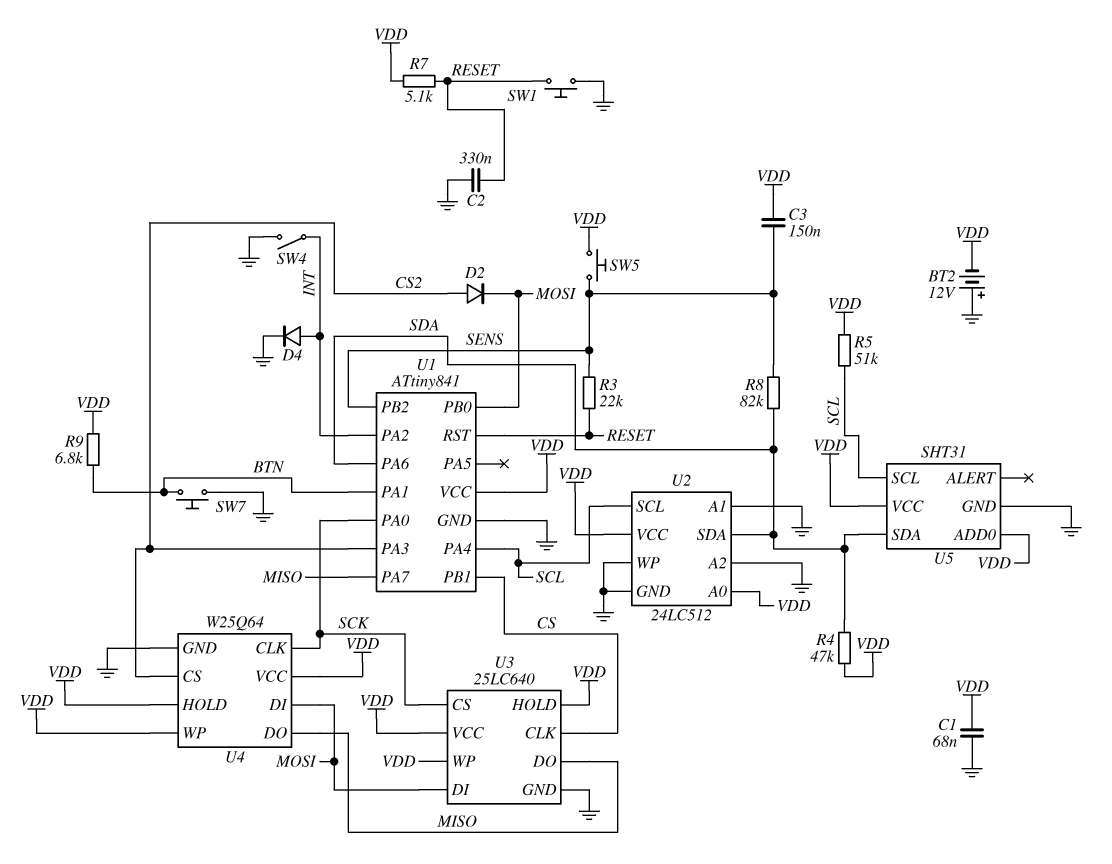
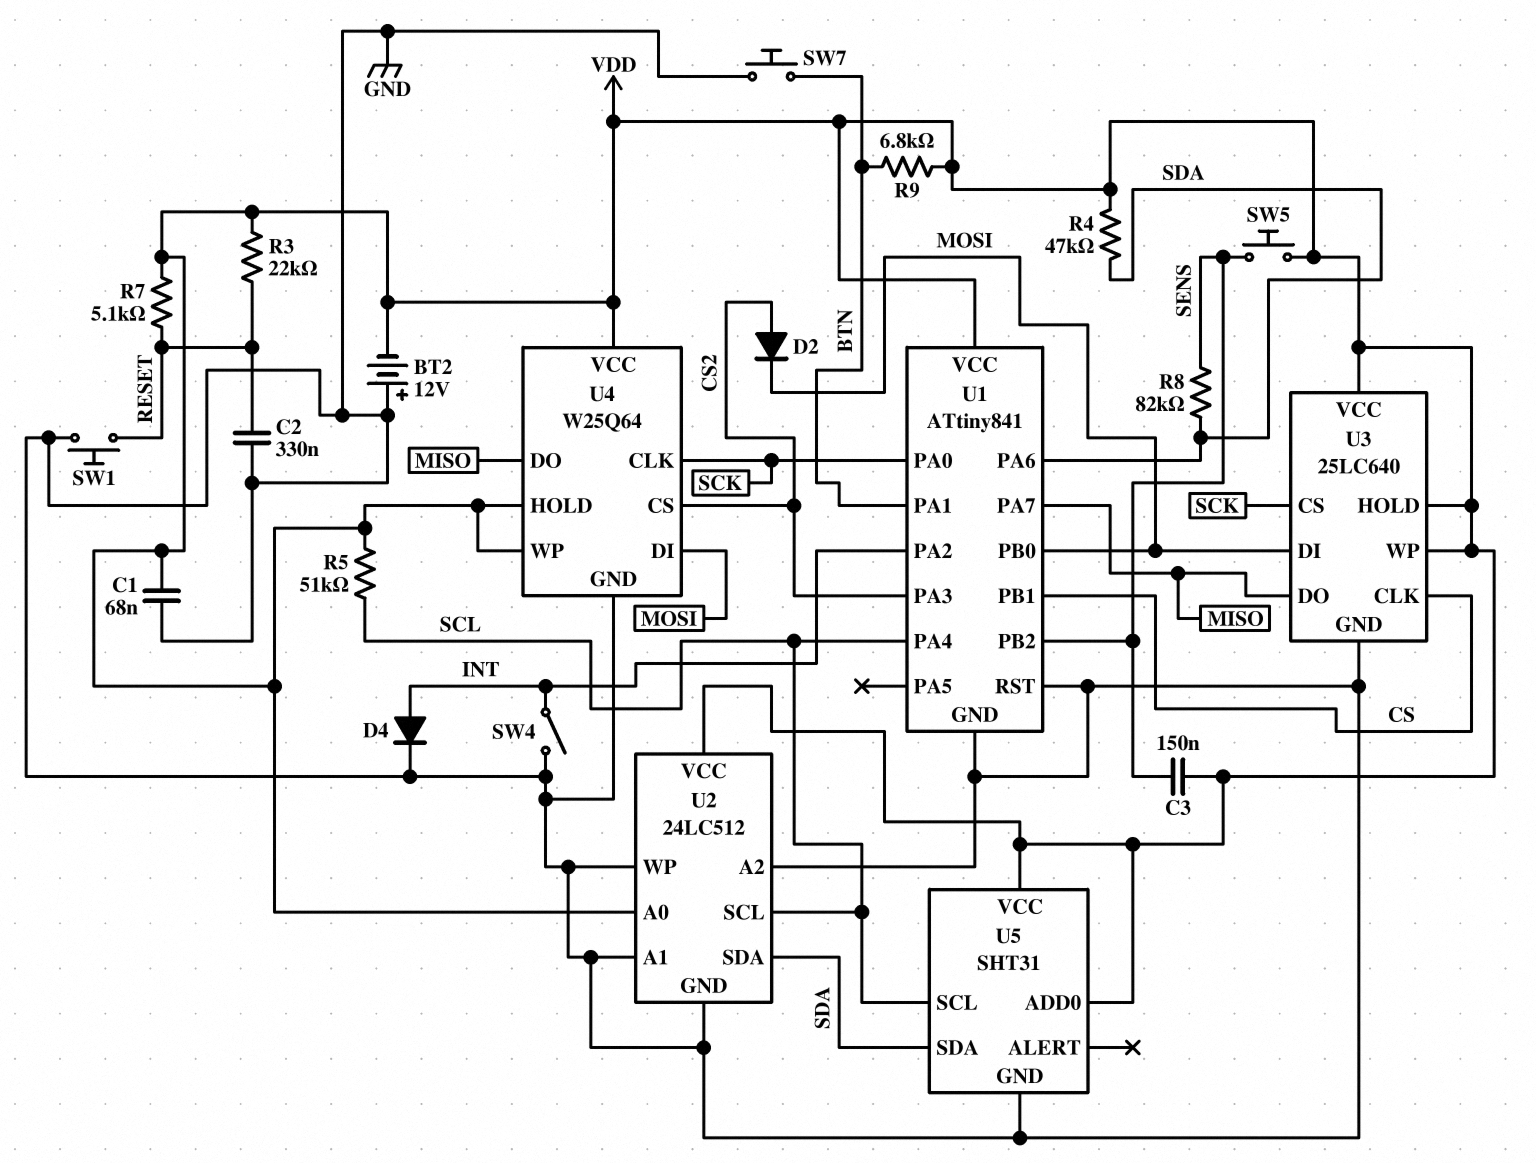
R3: 22k (RESET, SENS) -> 22k (RESET, VDD)
U1 pin RST: RESET -> GND

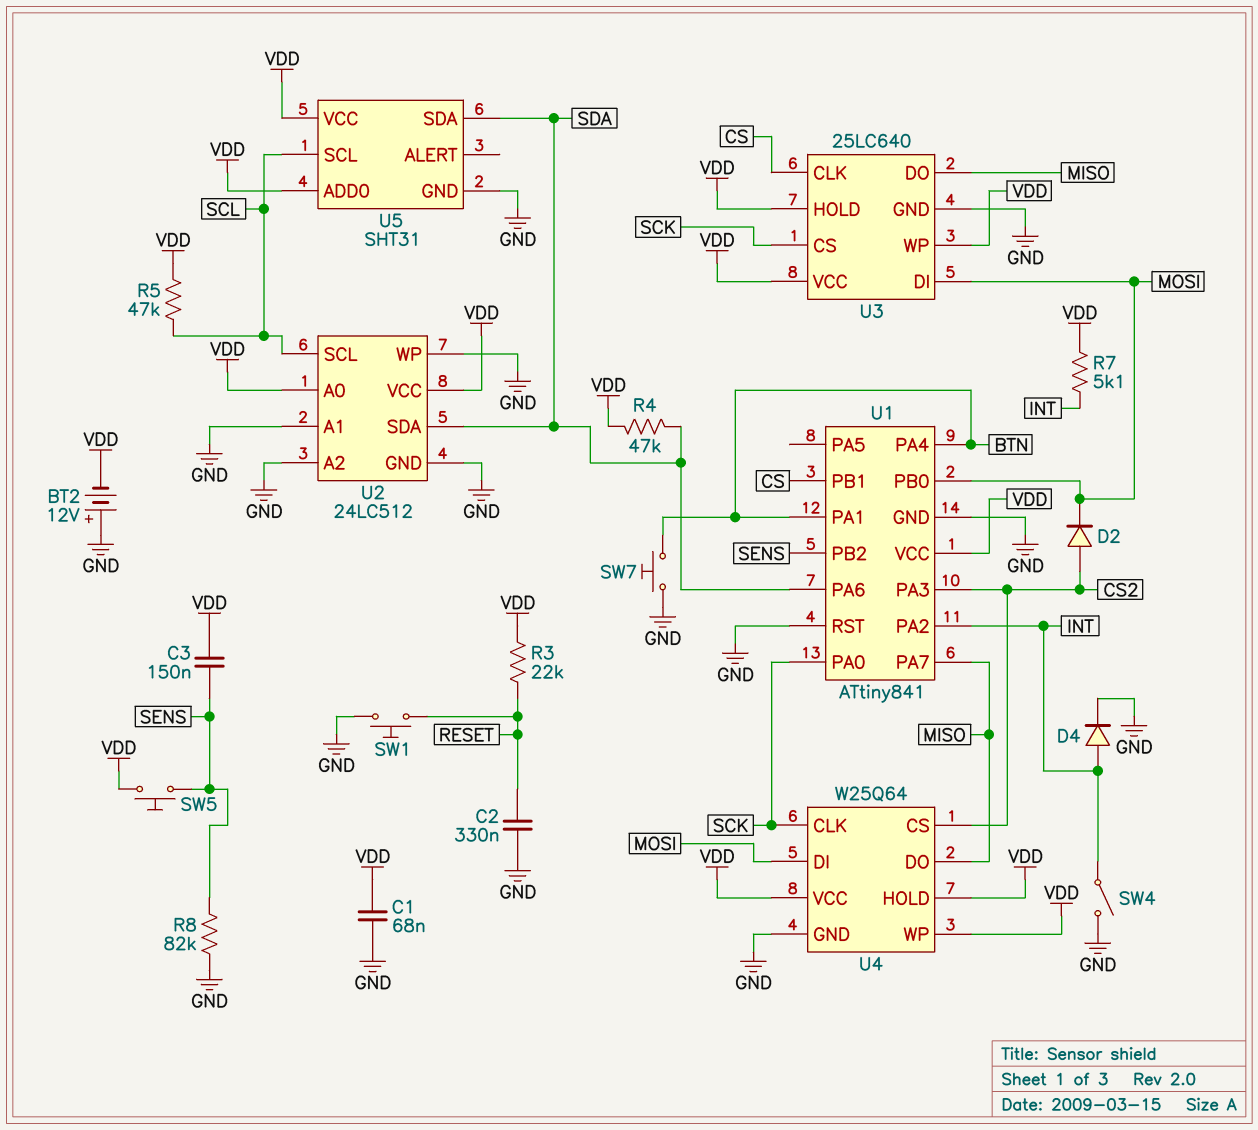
R5: 51k (SCL, VDD) -> 47k (SCL, VDD)
R7: 5.1k (RESET, VDD) -> 5.1k (INT, VDD)
R8: 82k (SDA, SENS) -> 82k (GND, SENS)
R9: 6.8k (BTN, VDD) -> none
U1 pin PA4: SCL -> BTN

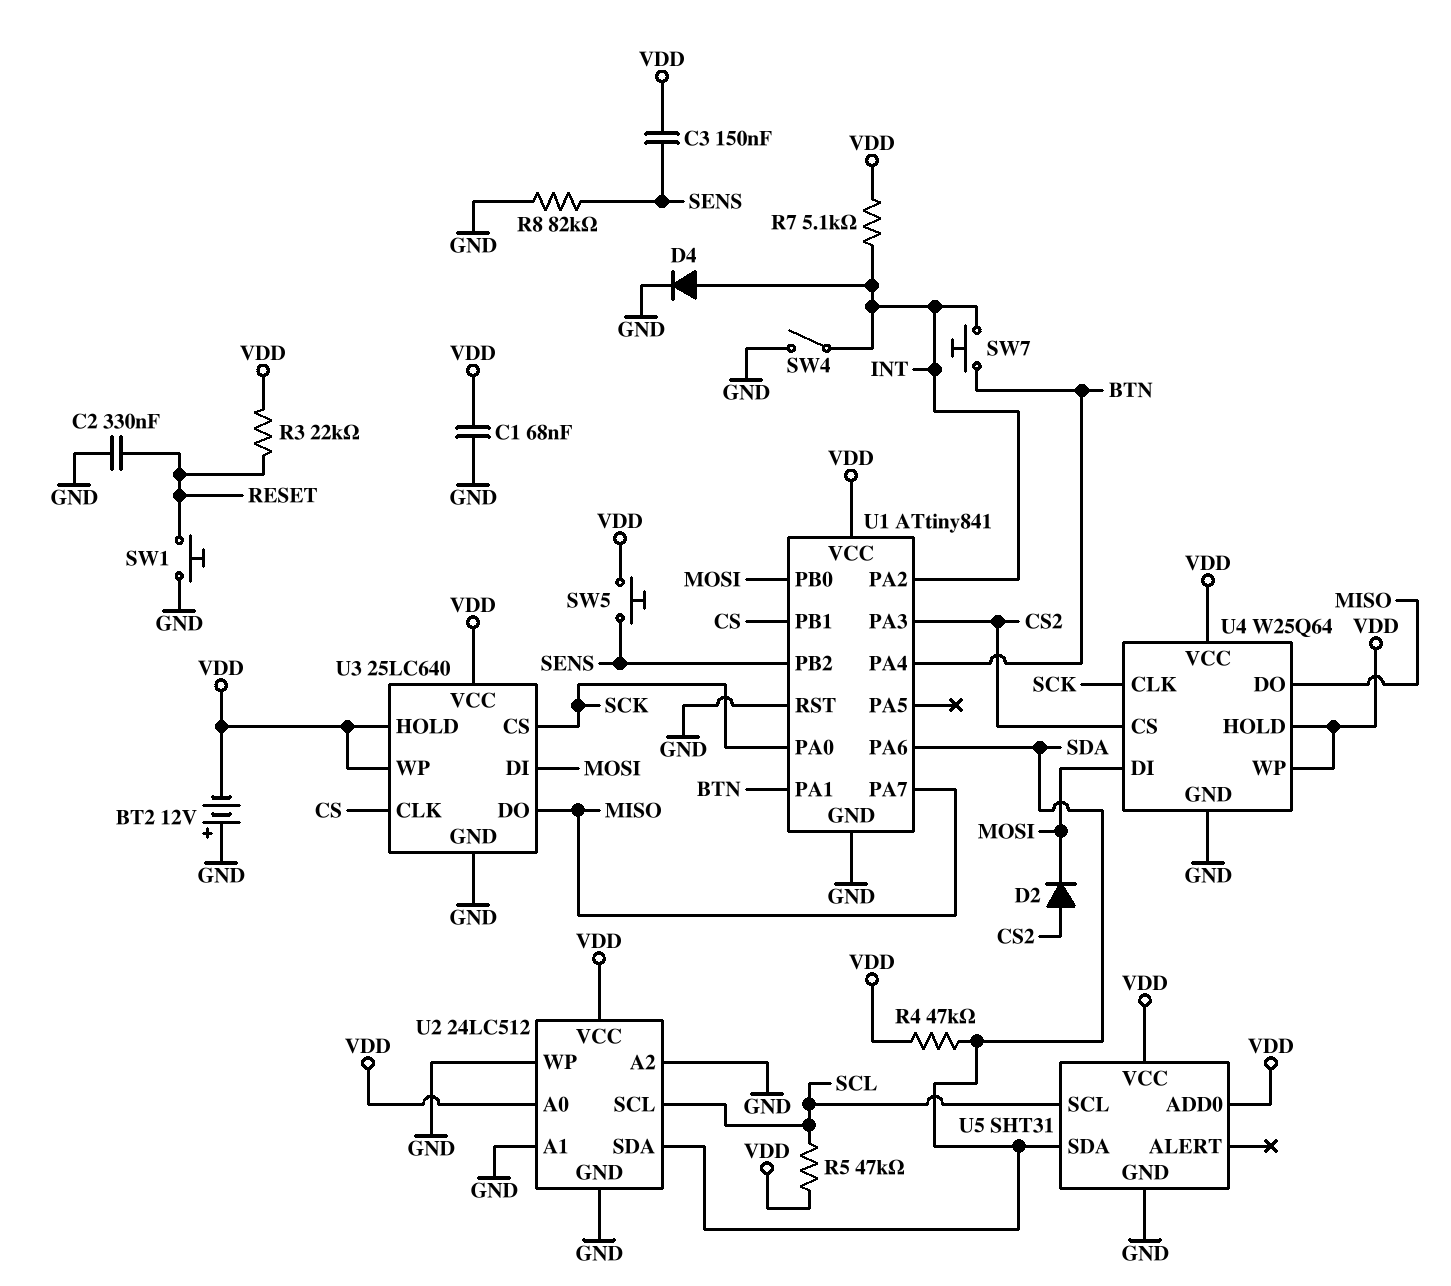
SW7: button (BTN, GND) -> button (BTN, INT)

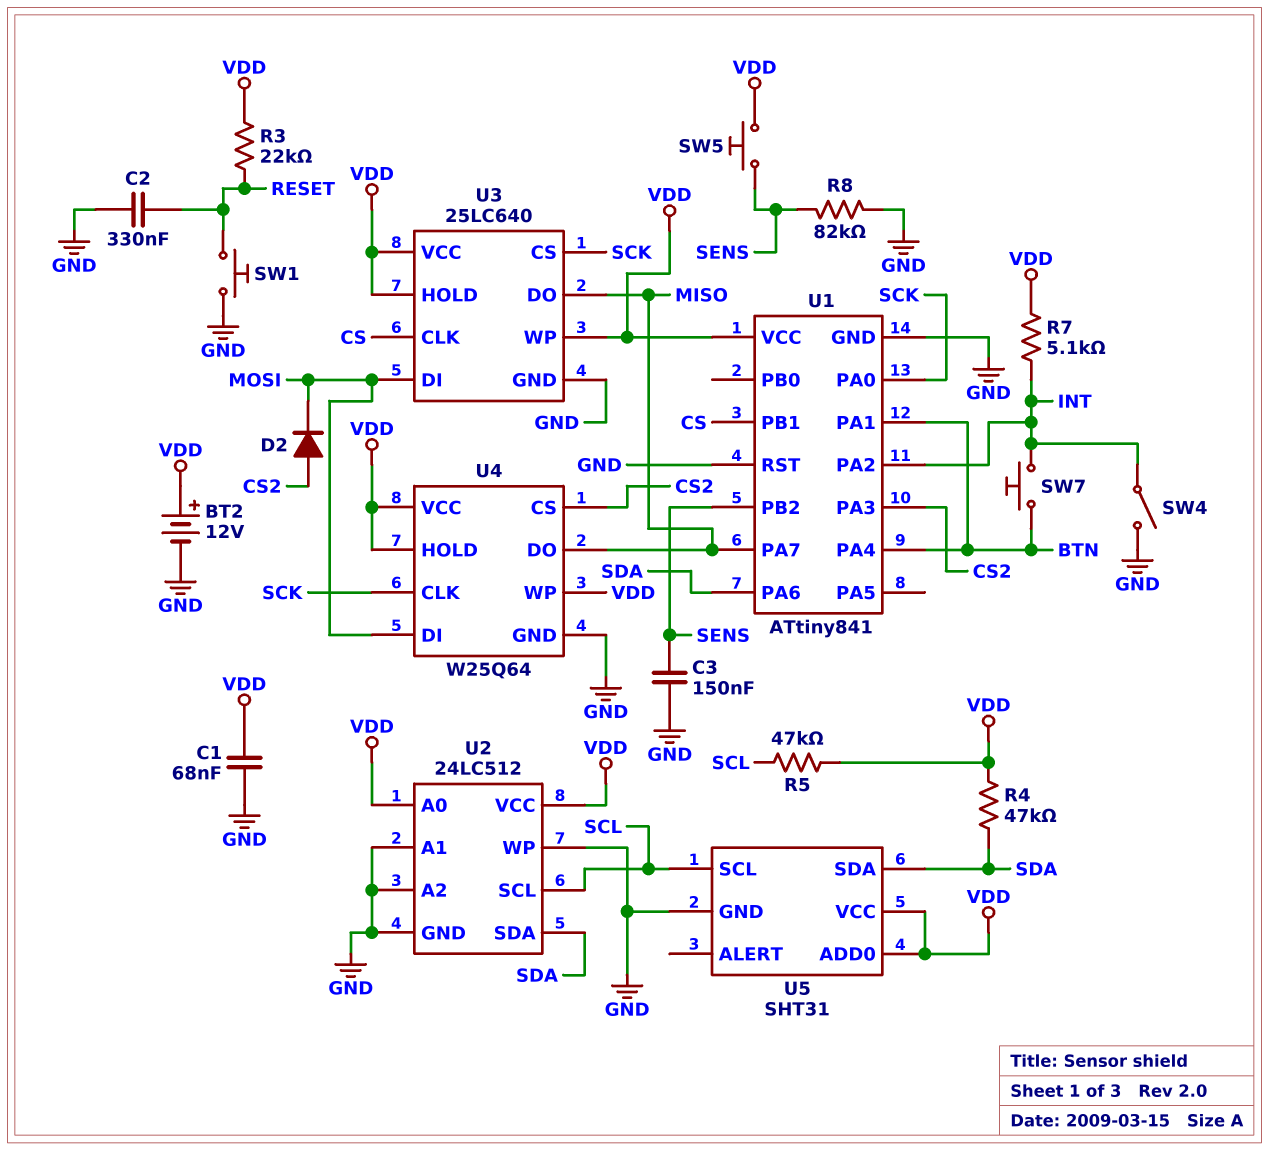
BT2: 12V (plus GND, minus VDD) -> 12V (plus VDD, minus GND)
C3: 150nF (SENS, VDD) -> 150nF (GND, SENS)
D4: diode (A INT, K GND) -> none
U1 pin PB0: MOSI -> none

